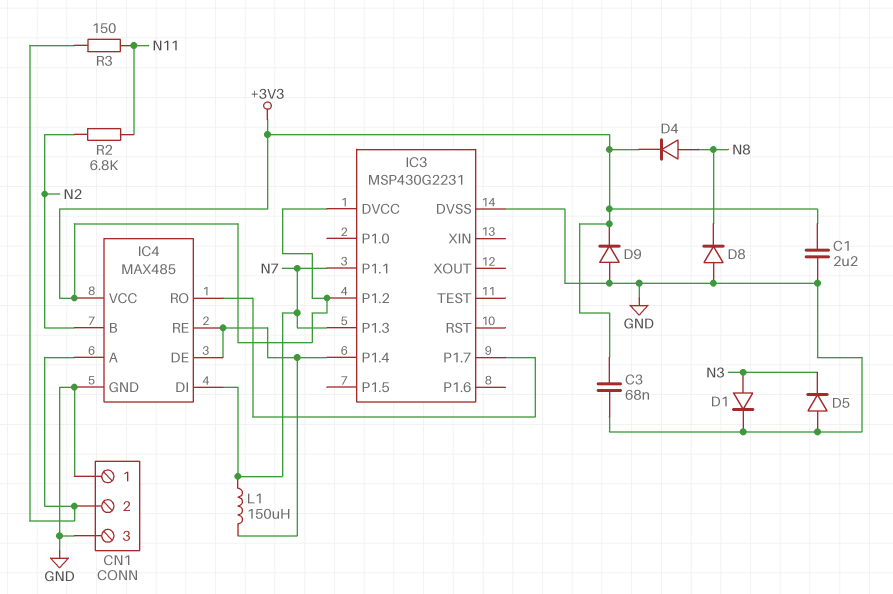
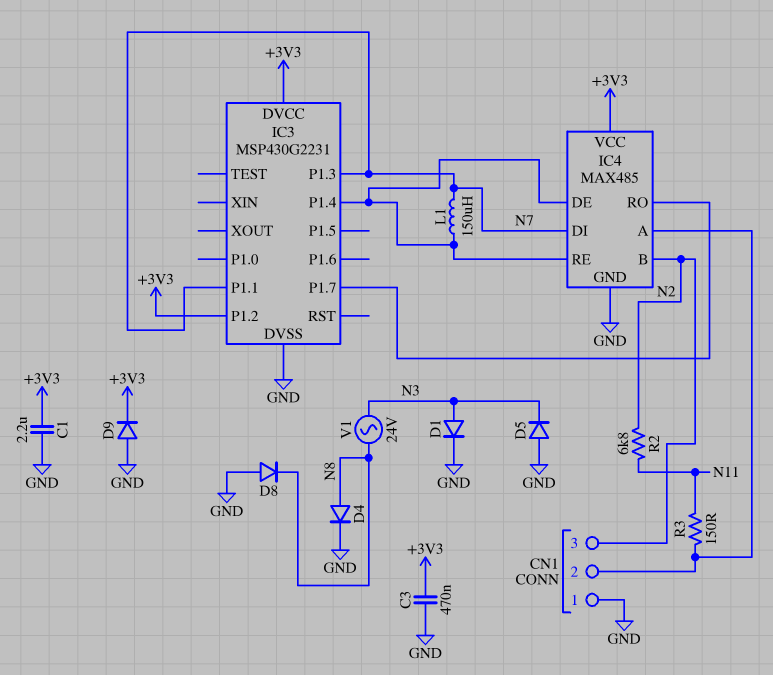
C3: 68nF (+3V3, GND) -> 470nF (+3V3, GND)
CN1 pin 3: GND -> N2
D4: diode (A N8, K +3V3) -> diode (A N8, K GND)
V1: none -> AC 24V (N3, N8)

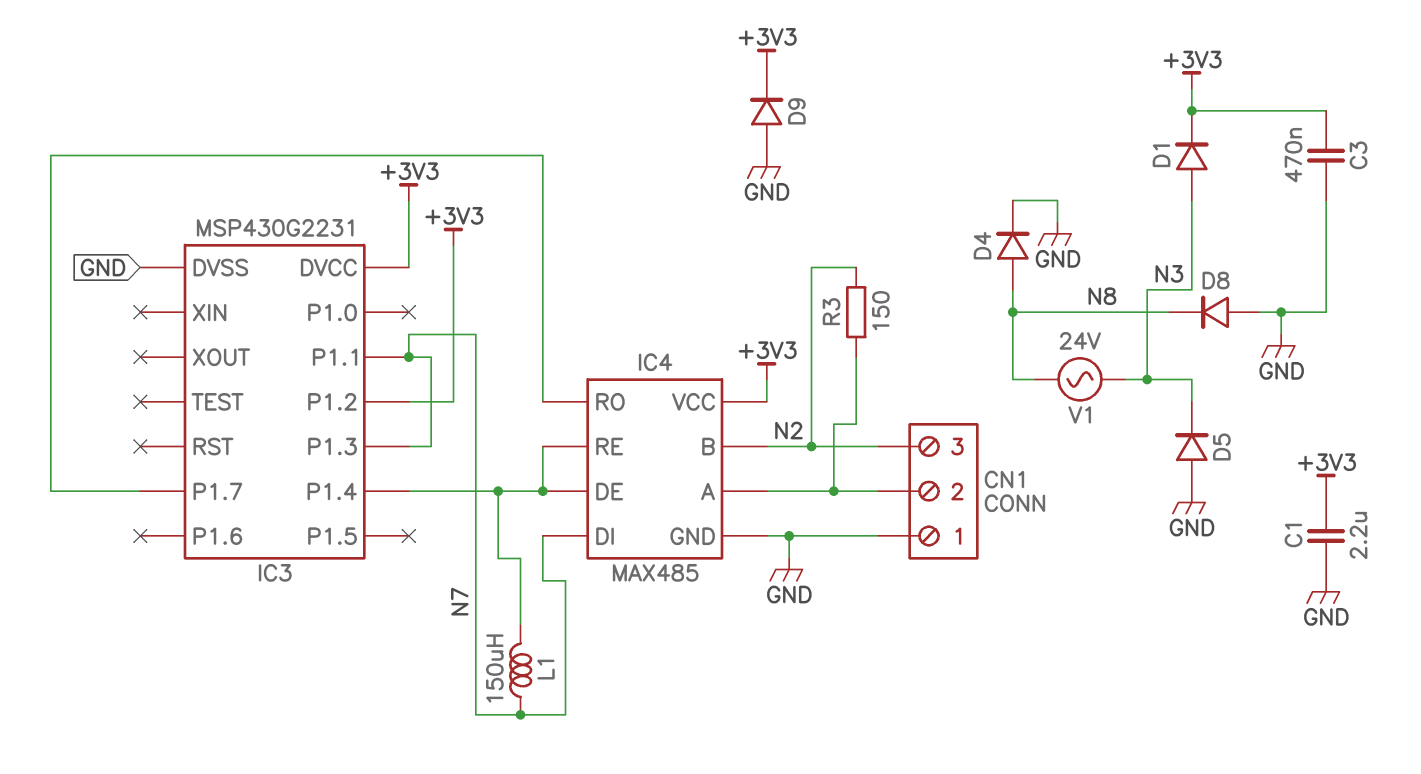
D1: diode (A N3, K GND) -> diode (A N3, K +3V3)
R2: 6.8k (N2, N11) -> none
R3: 150 (CN1/2, N11) -> 150 (CN1/2, N2)

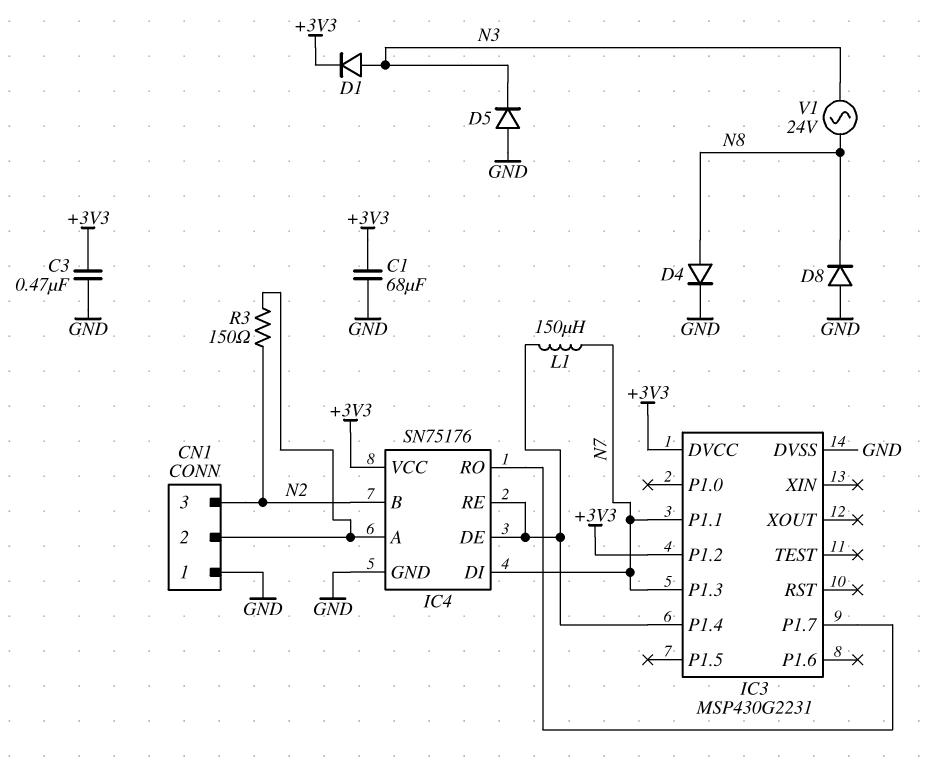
C1: 2.2uF (+3V3, GND) -> 68uF (+3V3, GND)
D9: diode (A GND, K +3V3) -> none
IC4: MAX485 -> SN75176

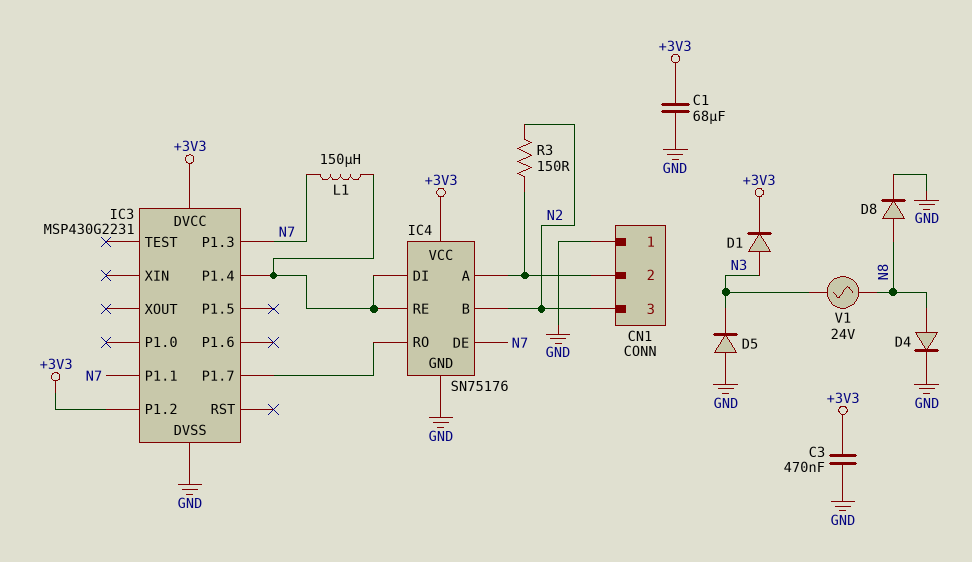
D8: diode (A GND, K N8) -> diode (A N8, K GND)
IC4 pin DE: IC3/P1.4 -> N7
IC4 pin DI: N7 -> IC3/P1.4

